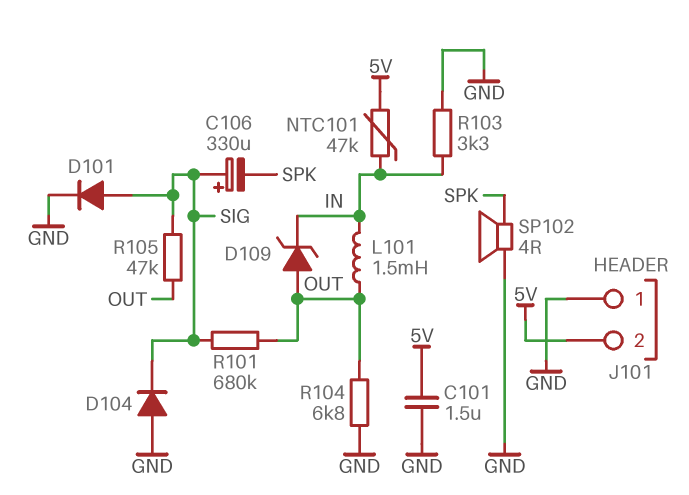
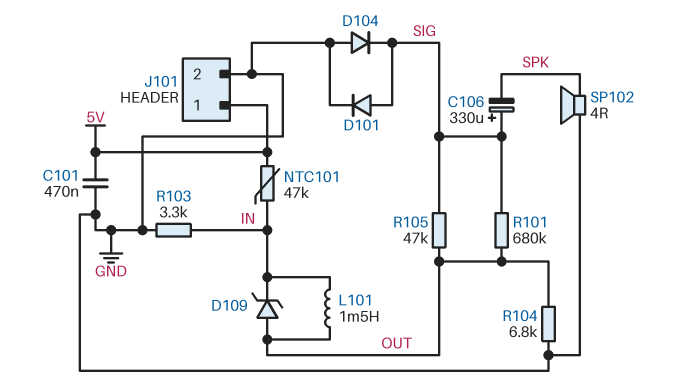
C101: 1.5uF (5V, GND) -> 470nF (5V, GND)
J101 pin 1: GND -> 5V
J101 pin 2: 5V -> GND

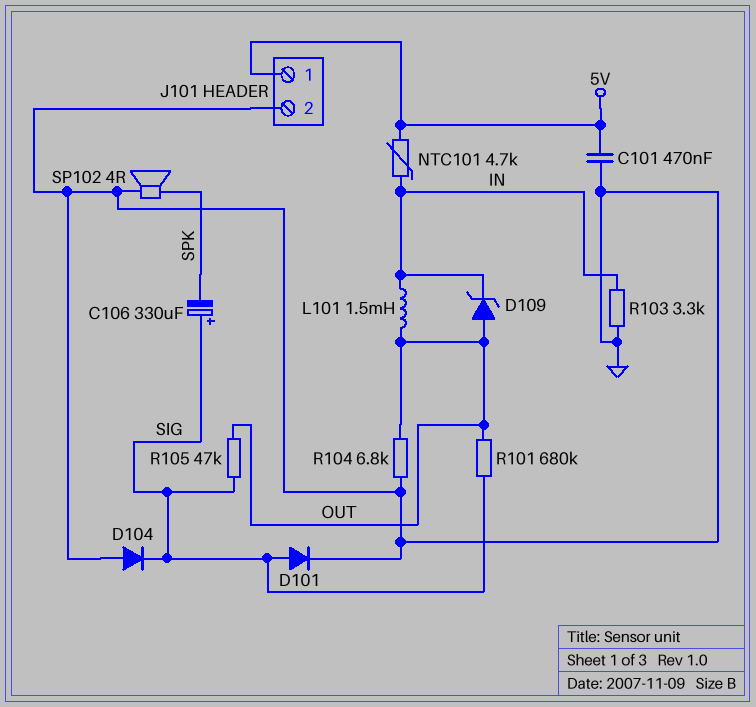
NTC101: 47k (5V, IN) -> 4.7k (5V, IN)

